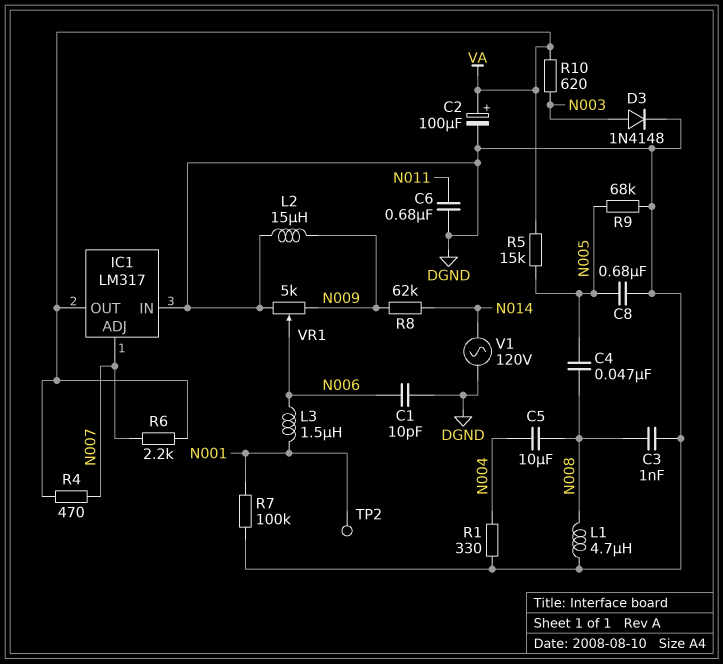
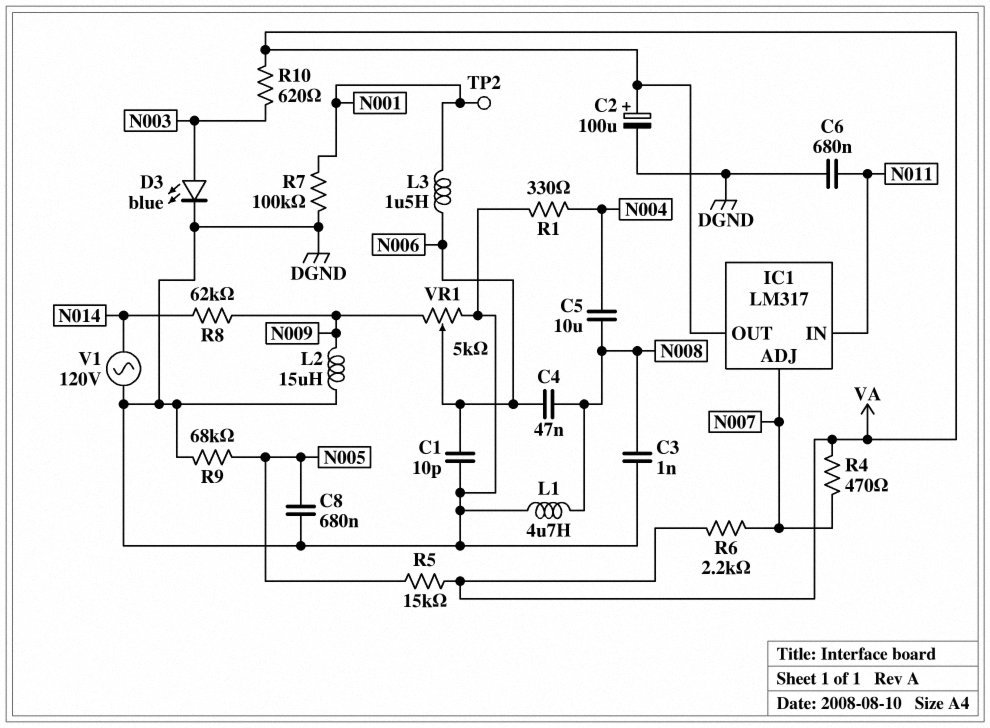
C4: 47nF (N005, N008) -> 47nF (N006, N008)
D3: diode 1N4148 (A N003, K DGND) -> LED blue (A N003, K DGND)
IC1 pin IN: DGND -> N011

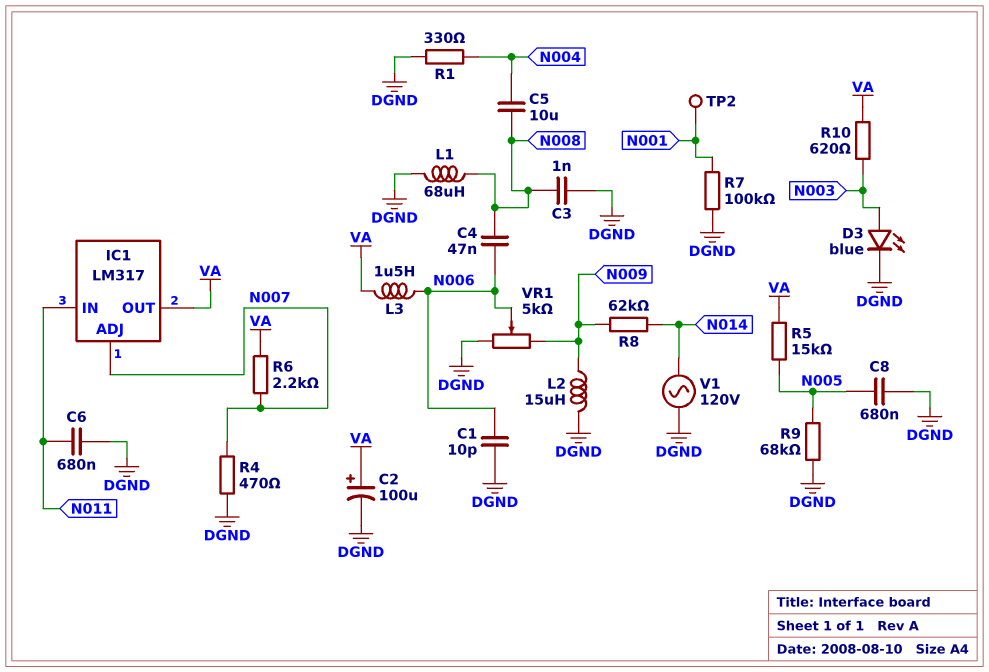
L1: 4.7uH (DGND, N008) -> 68uH (DGND, N008)
L3: 1.5uH (N001, N006) -> 1.5uH (N006, VA)
R4: 470 (N007, VA) -> 470 (DGND, N007)

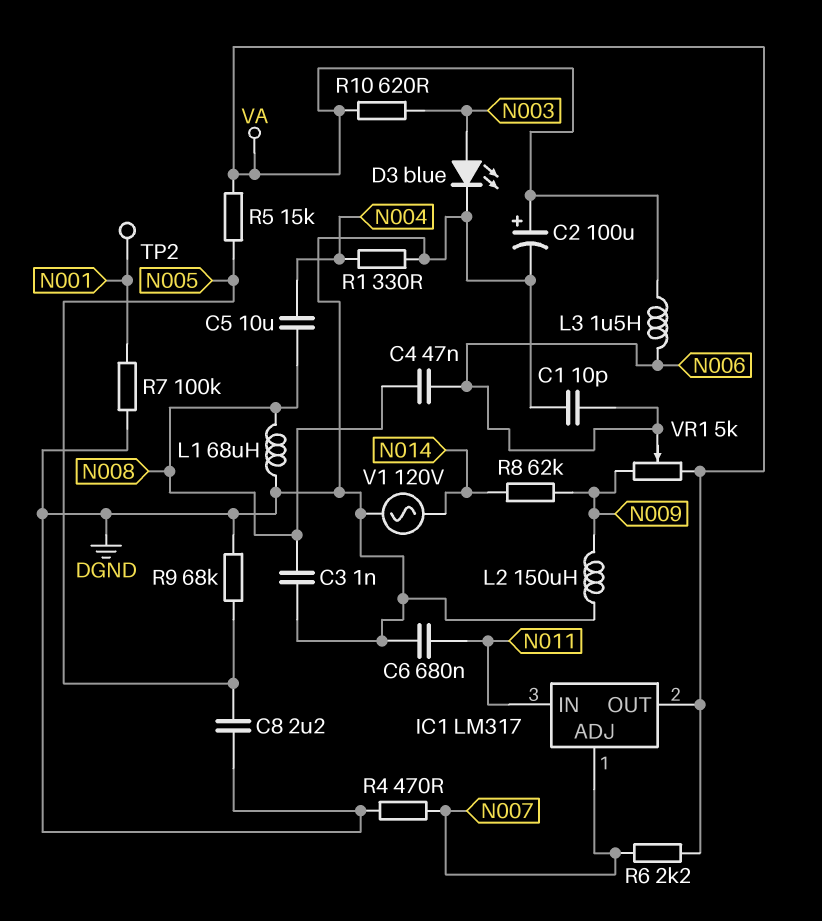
C8: 680nF (DGND, N005) -> 2.2uF (DGND, N005)
L2: 15uH (DGND, N009) -> 150uH (DGND, N009)
VR1: 5k (DGND, N009, wiper N006) -> 5k (N009, VA, wiper N006)

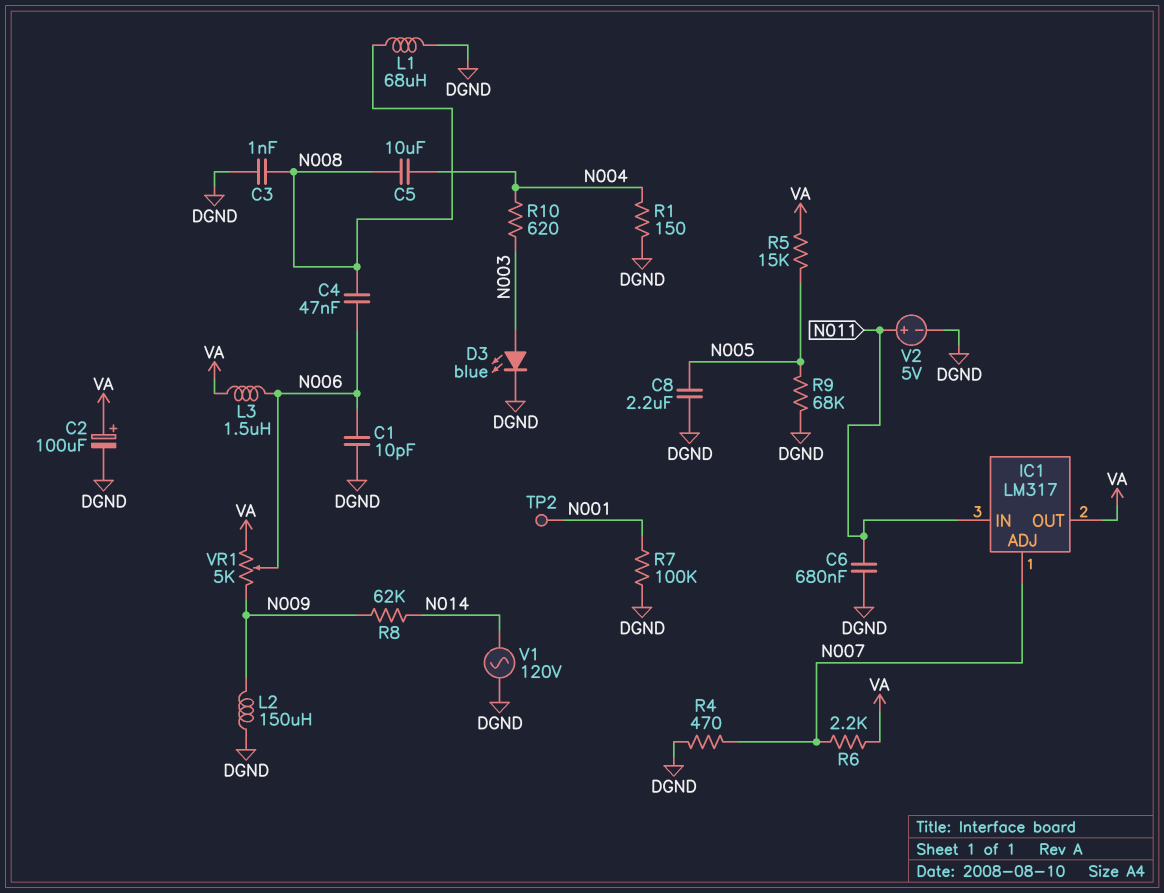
R1: 330 (DGND, N004) -> 150 (DGND, N004)
R10: 620 (N003, VA) -> 620 (N003, N004)
V2: none -> 5V (plus N011, minus DGND)

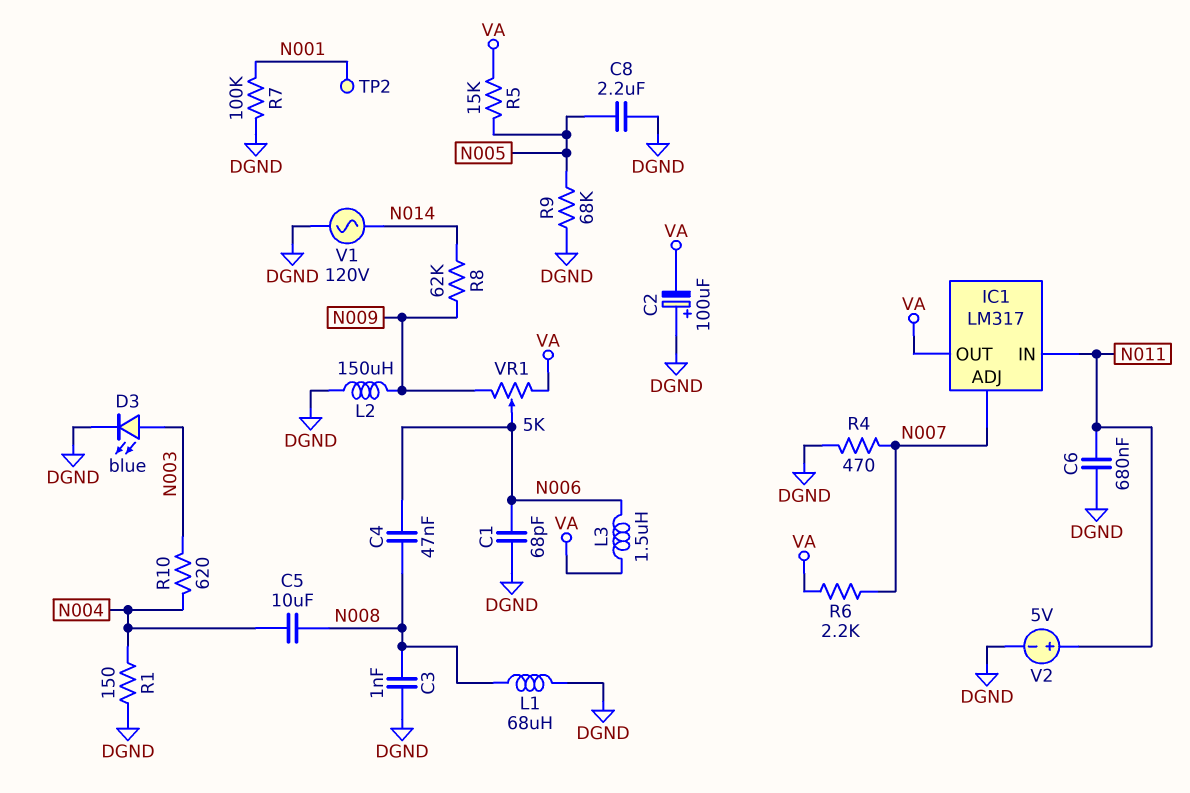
C1: 10pF (DGND, N006) -> 68pF (DGND, N006)
C2: 100uF (plus VA, minus DGND) -> 100uF (plus DGND, minus VA)

